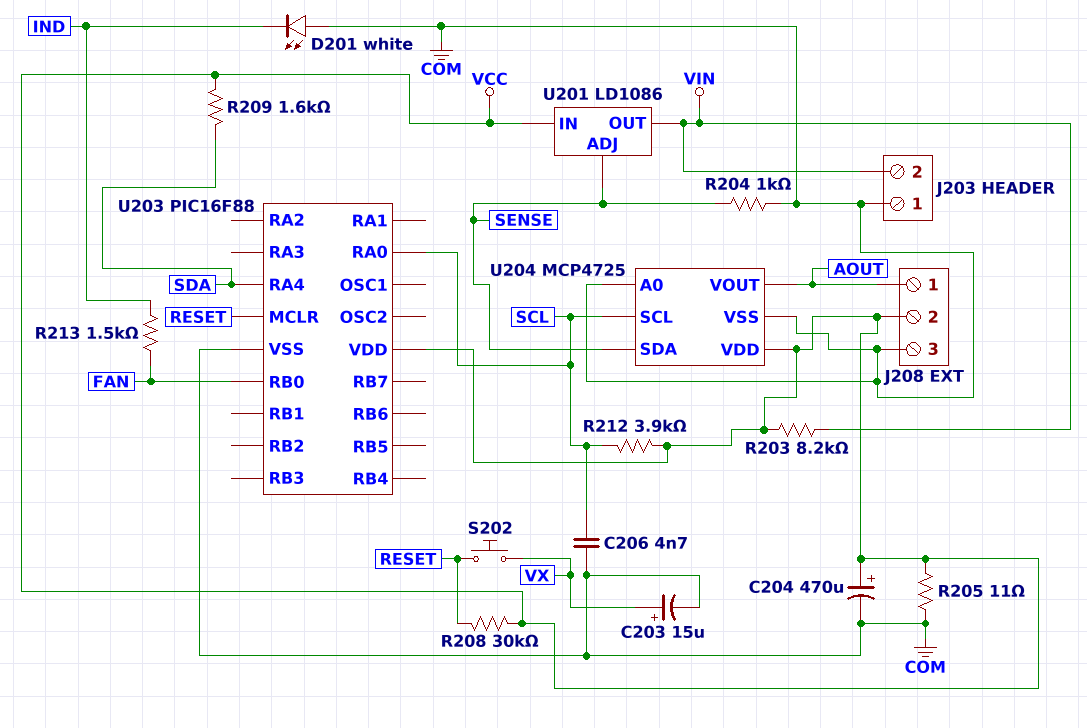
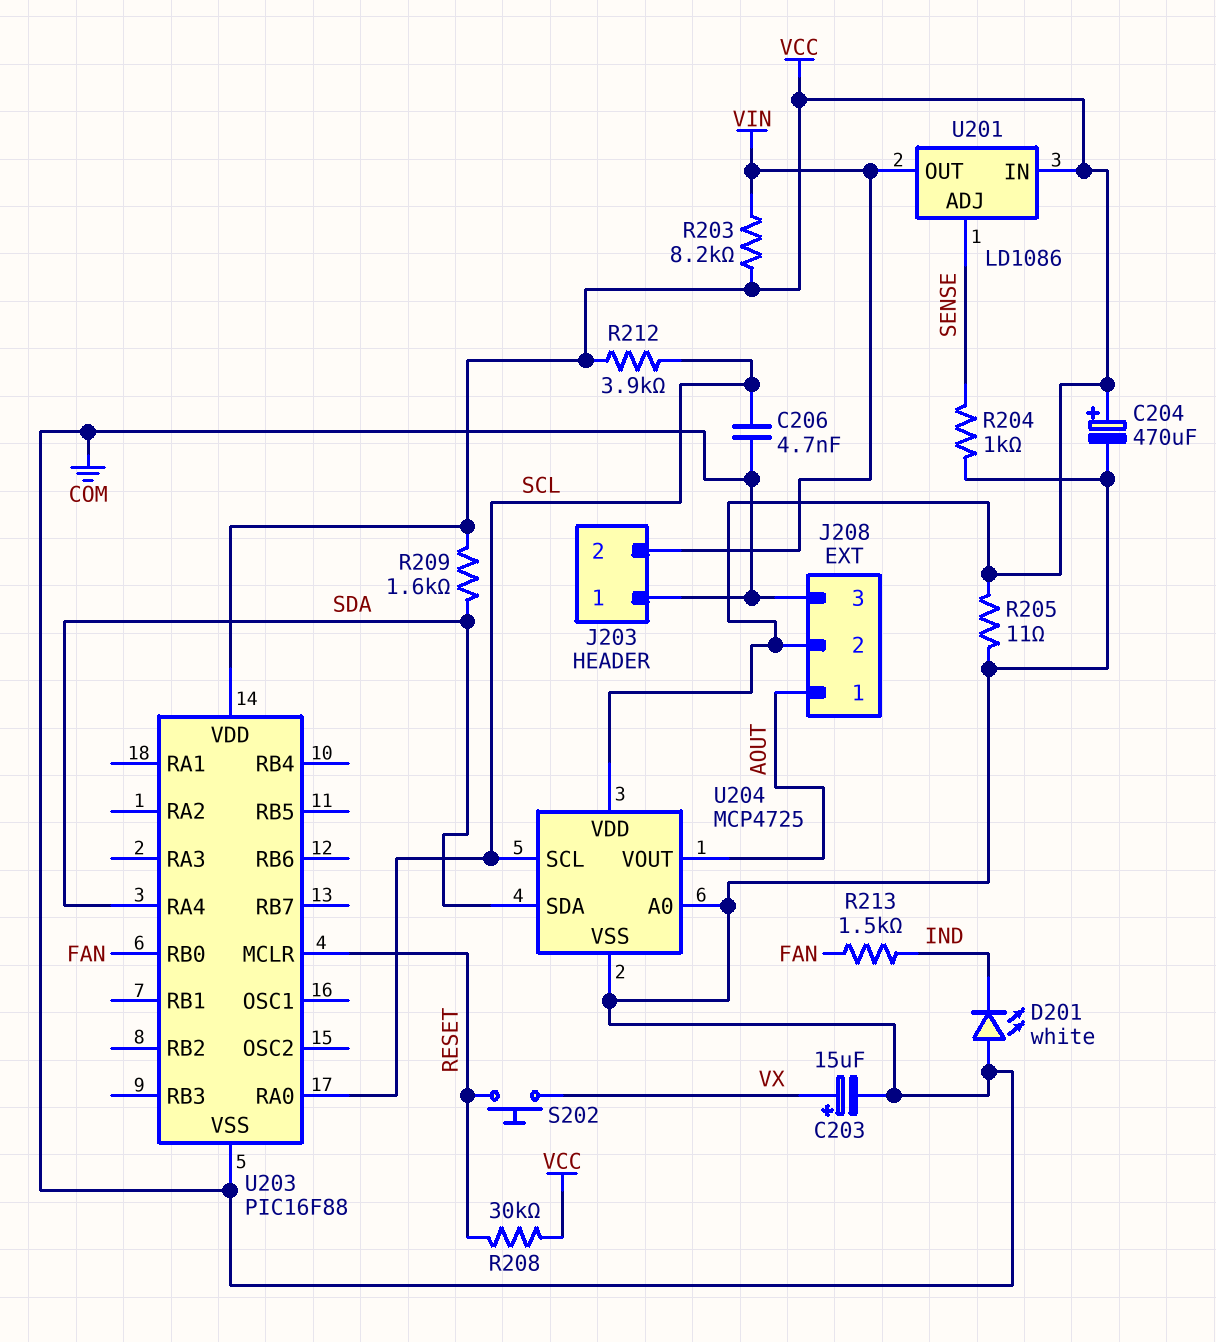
U204 pin SDA: SENSE -> SDA

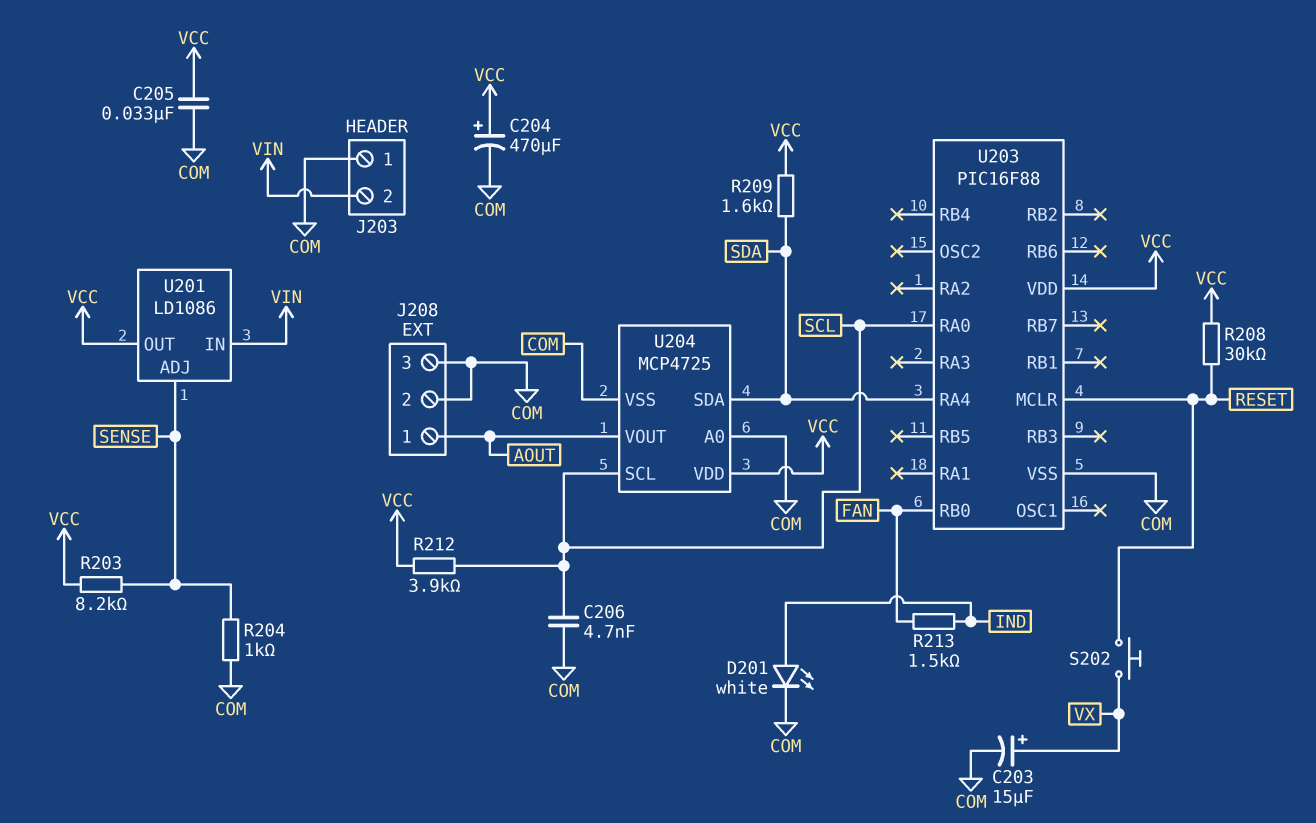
C205: none -> 33nF (COM, VCC)
D201: LED white (A COM, K IND) -> LED white (A IND, K COM)
J208 pin 2: VCC -> COM
R203: 8.2k (VCC, VIN) -> 8.2k (SENSE, VCC)
R205: 11 (COM, VCC) -> none
U201 pin IN: VCC -> VIN
U201 pin OUT: VIN -> VCC

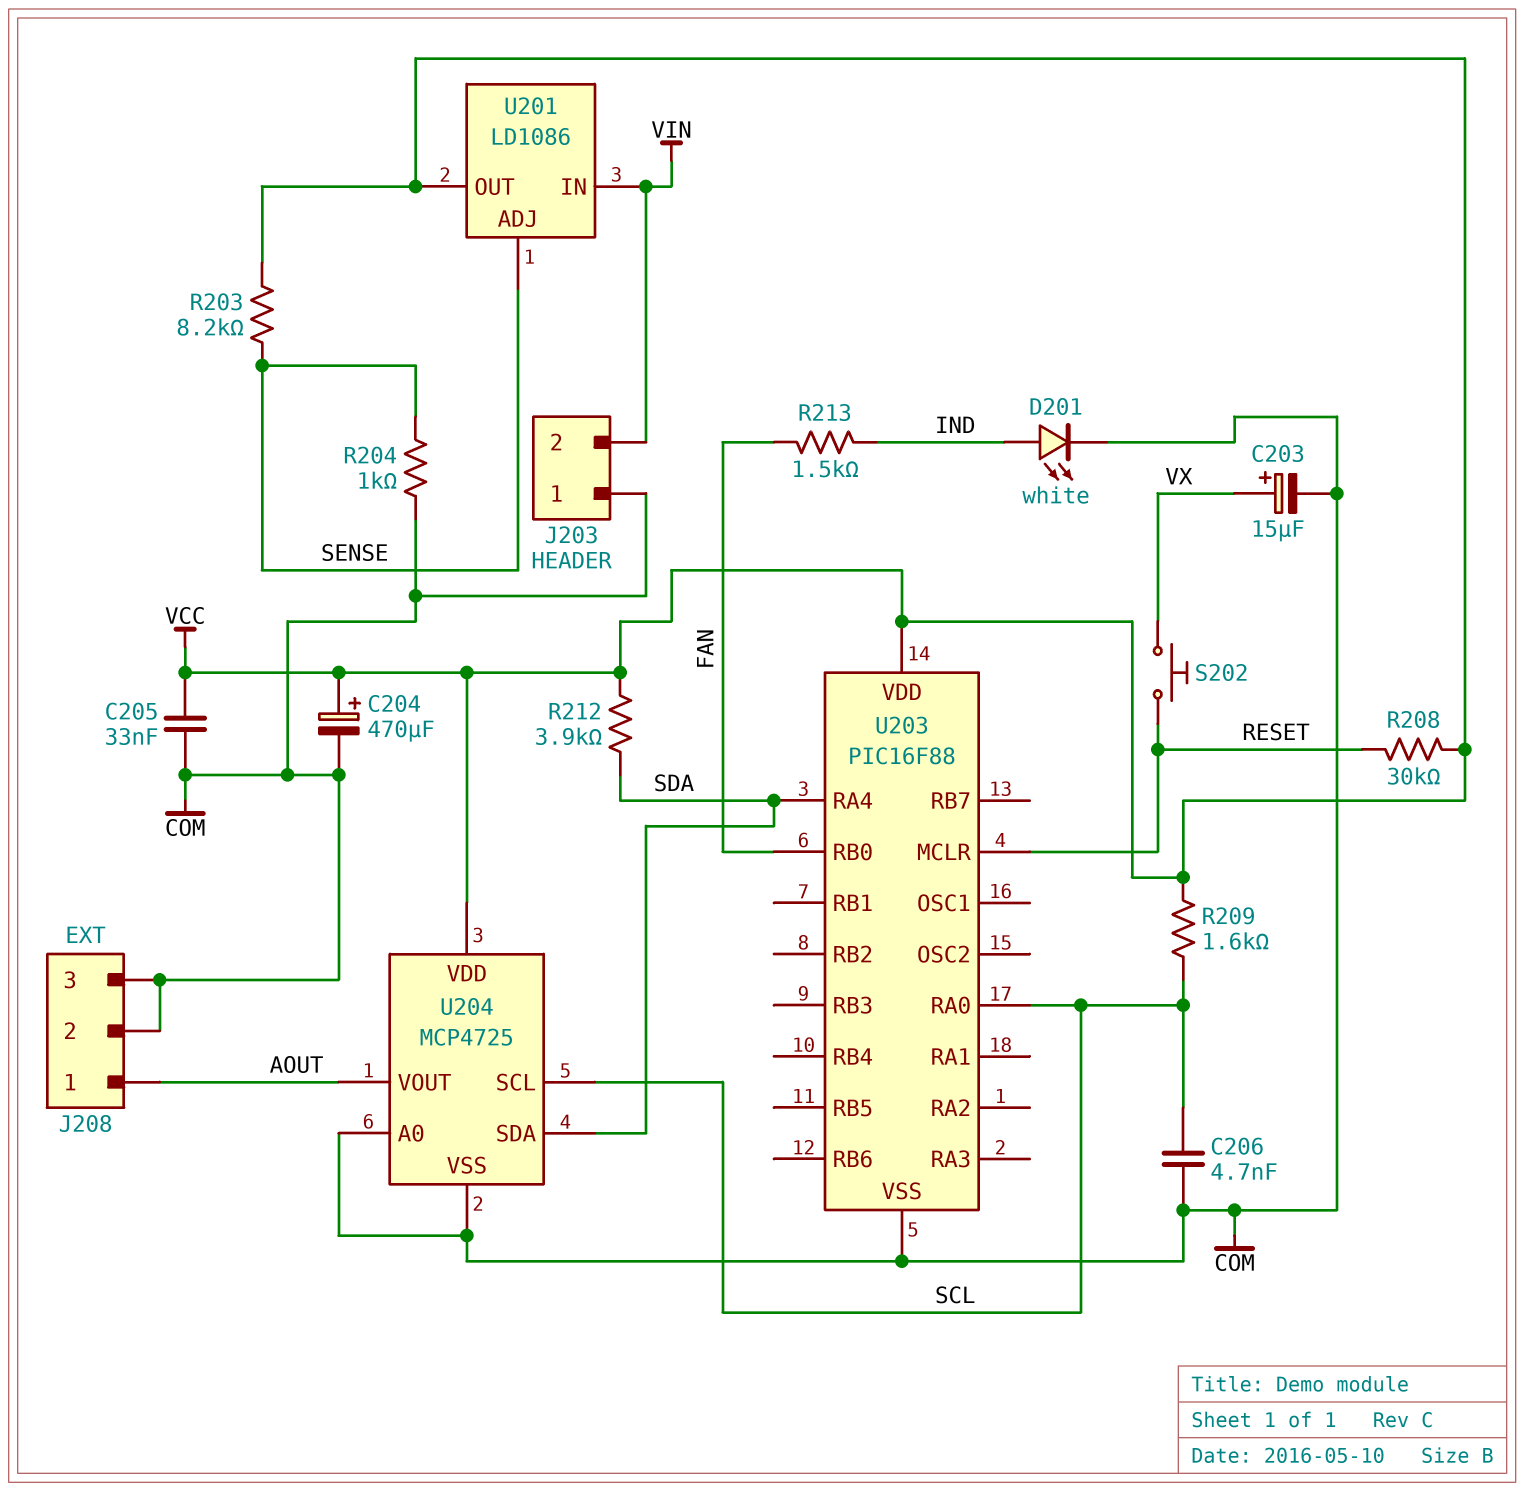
R209: 1.6k (SDA, VCC) -> 1.6k (SCL, VCC)
R212: 3.9k (SCL, VCC) -> 3.9k (SDA, VCC)

